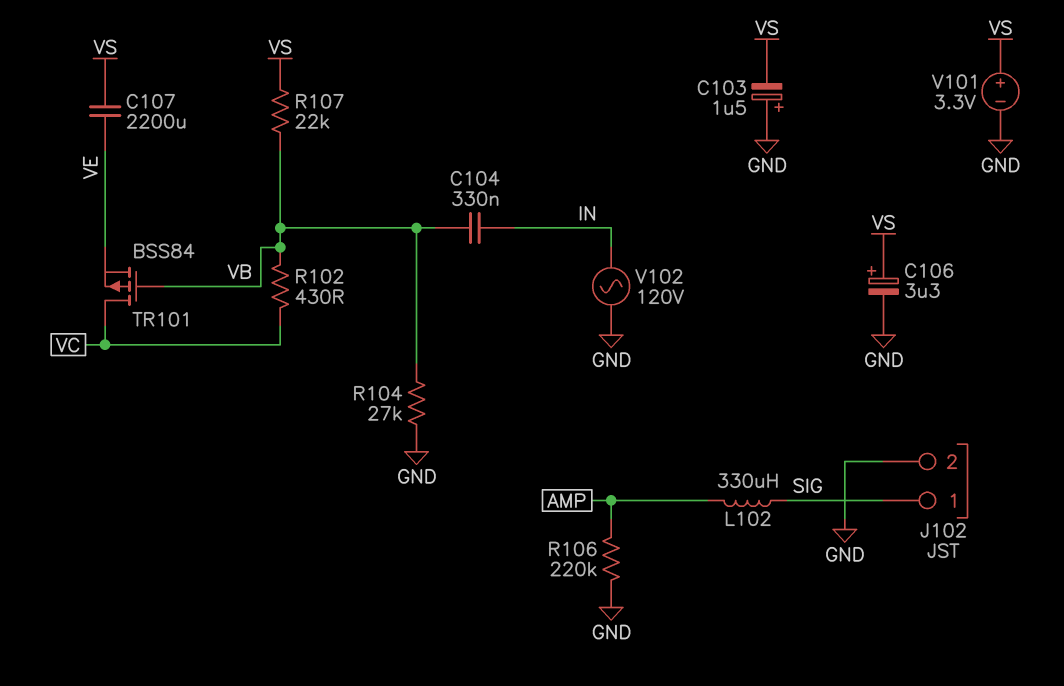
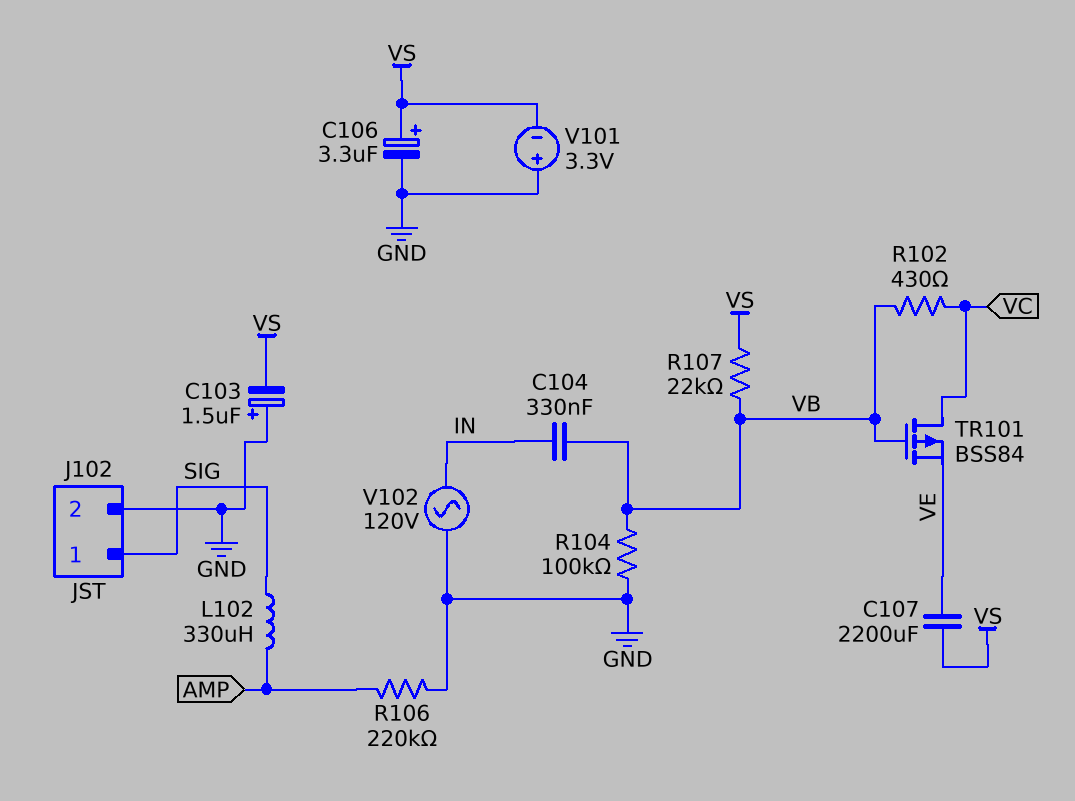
R104: 27k (GND, VB) -> 100k (GND, VB)
V101: 3.3V (plus VS, minus GND) -> 3.3V (plus GND, minus VS)

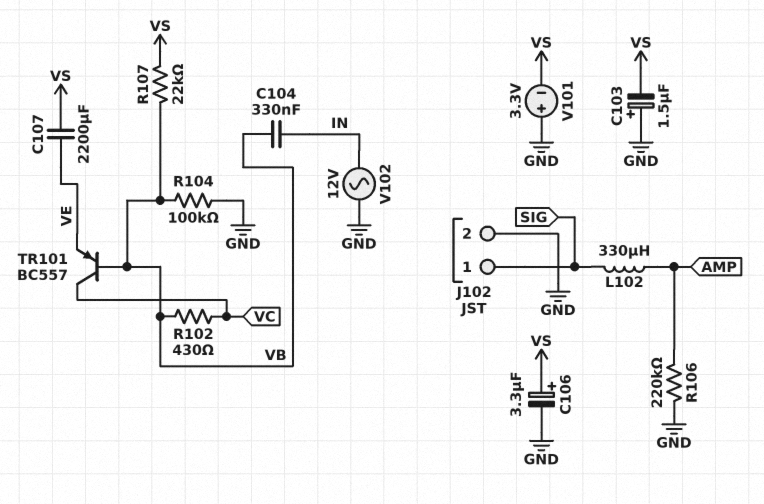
TR101: PMOS BSS84 (G VB, D VC, S VE) -> PNP BC557 (B VB, C VC, E VE)
V102: AC 120V (GND, IN) -> AC 12V (GND, IN)

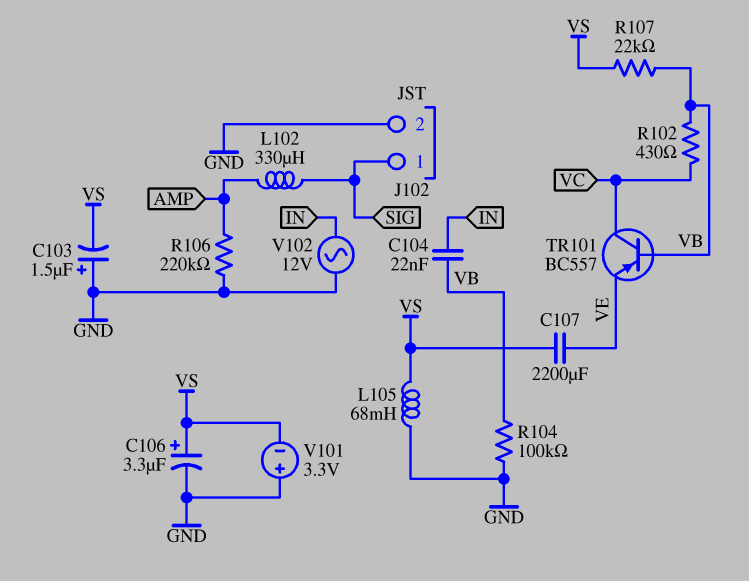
C104: 330nF (IN, VB) -> 22nF (IN, VB)
L105: none -> 68mH (GND, VS)

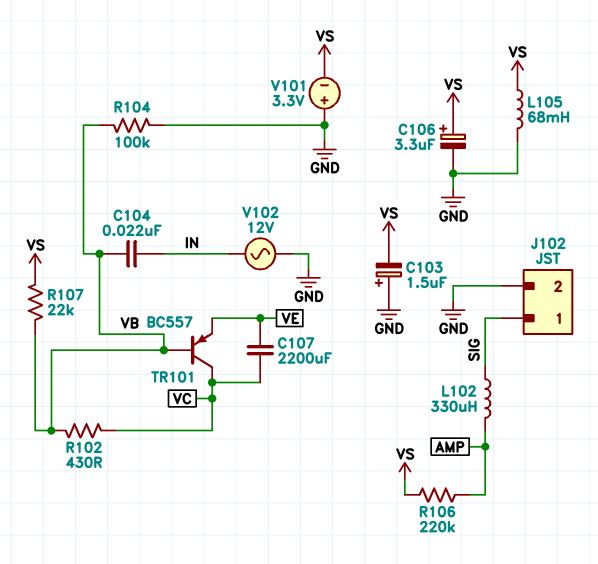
C107: 2200uF (VE, VS) -> 2200uF (VC, VE)
R106: 220k (AMP, GND) -> 220k (AMP, VS)

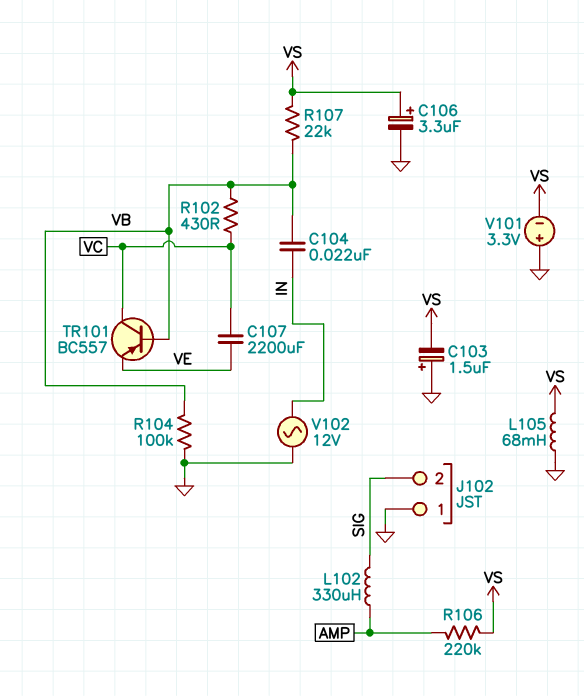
J102 pin 1: SIG -> GND
J102 pin 2: GND -> SIG

